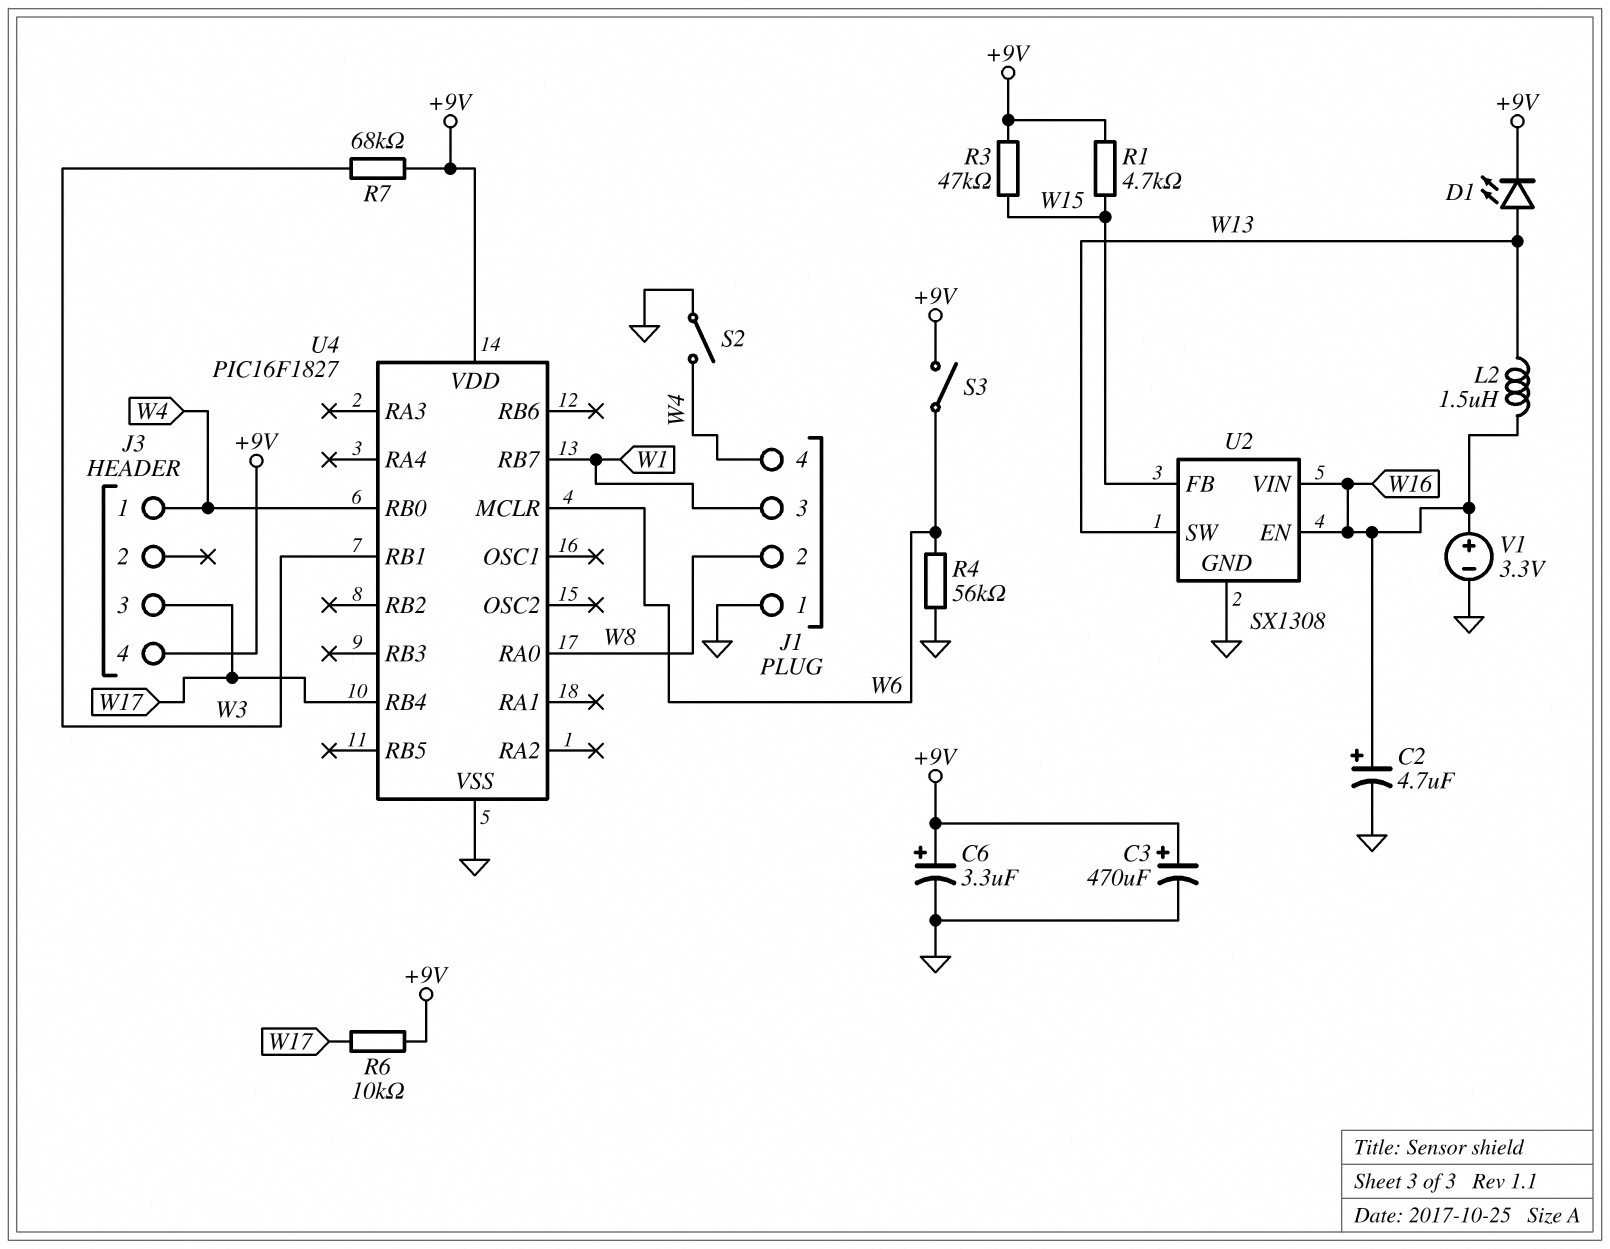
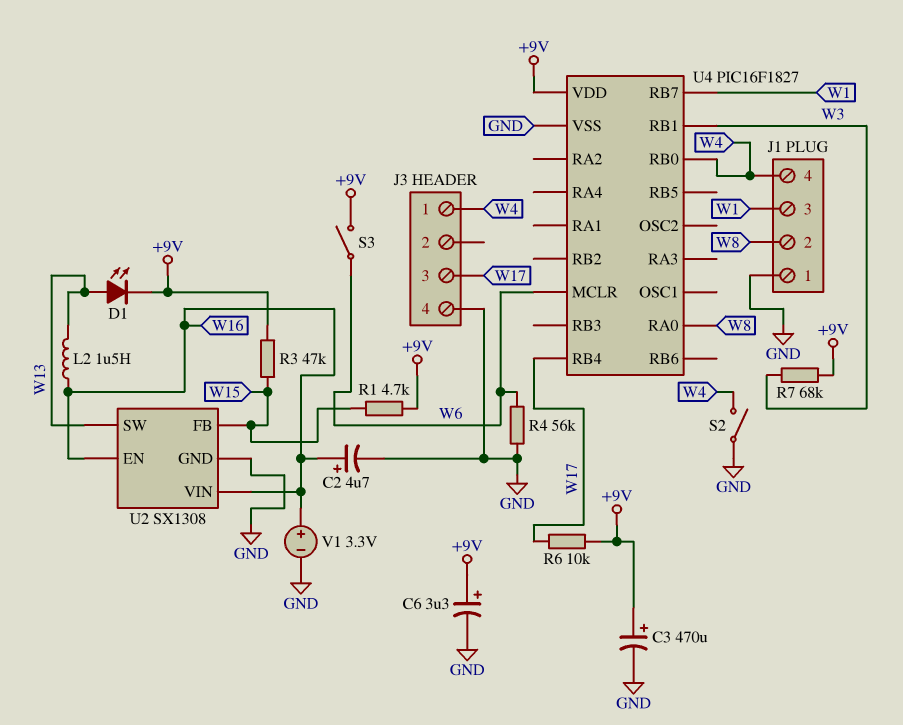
J3 pin 4: +9V -> GND

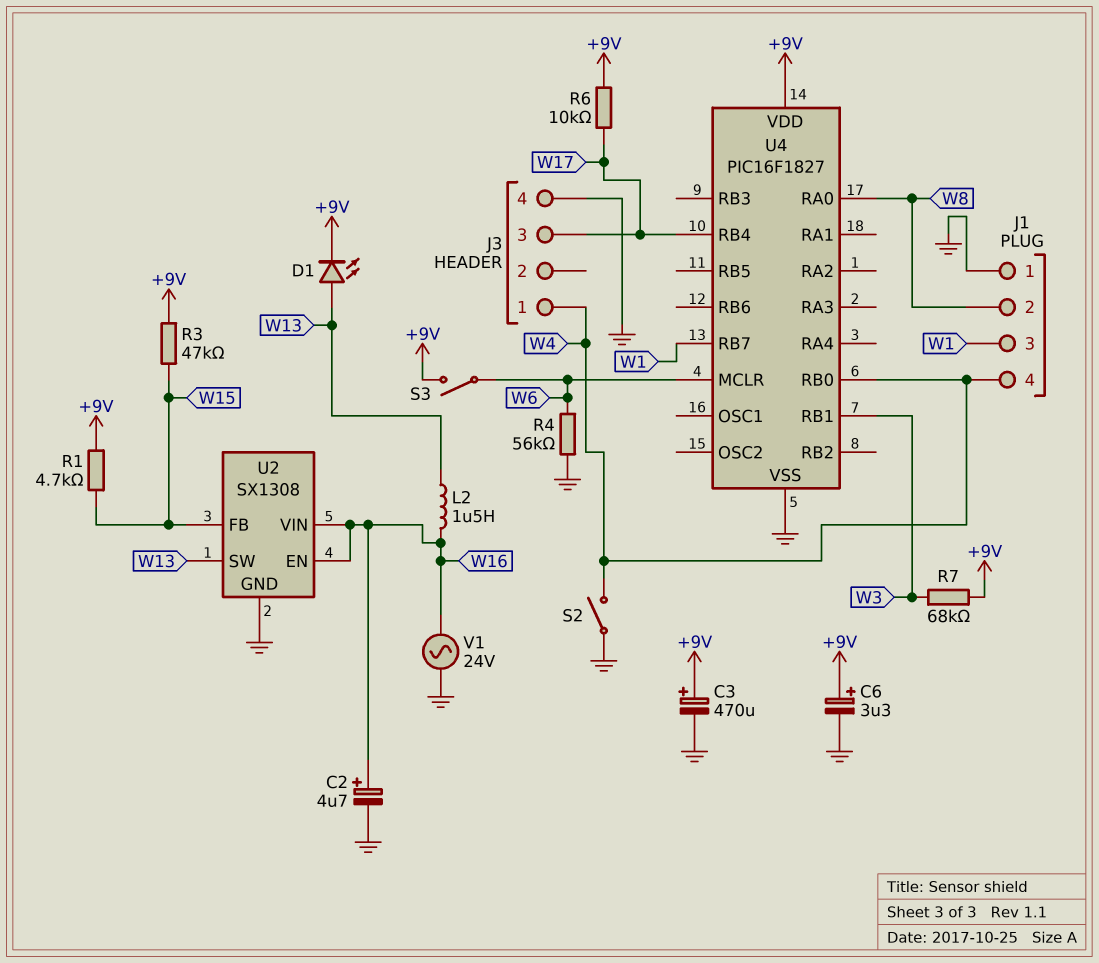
V1: 3.3V (plus W16, minus GND) -> AC 24V (GND, W16)

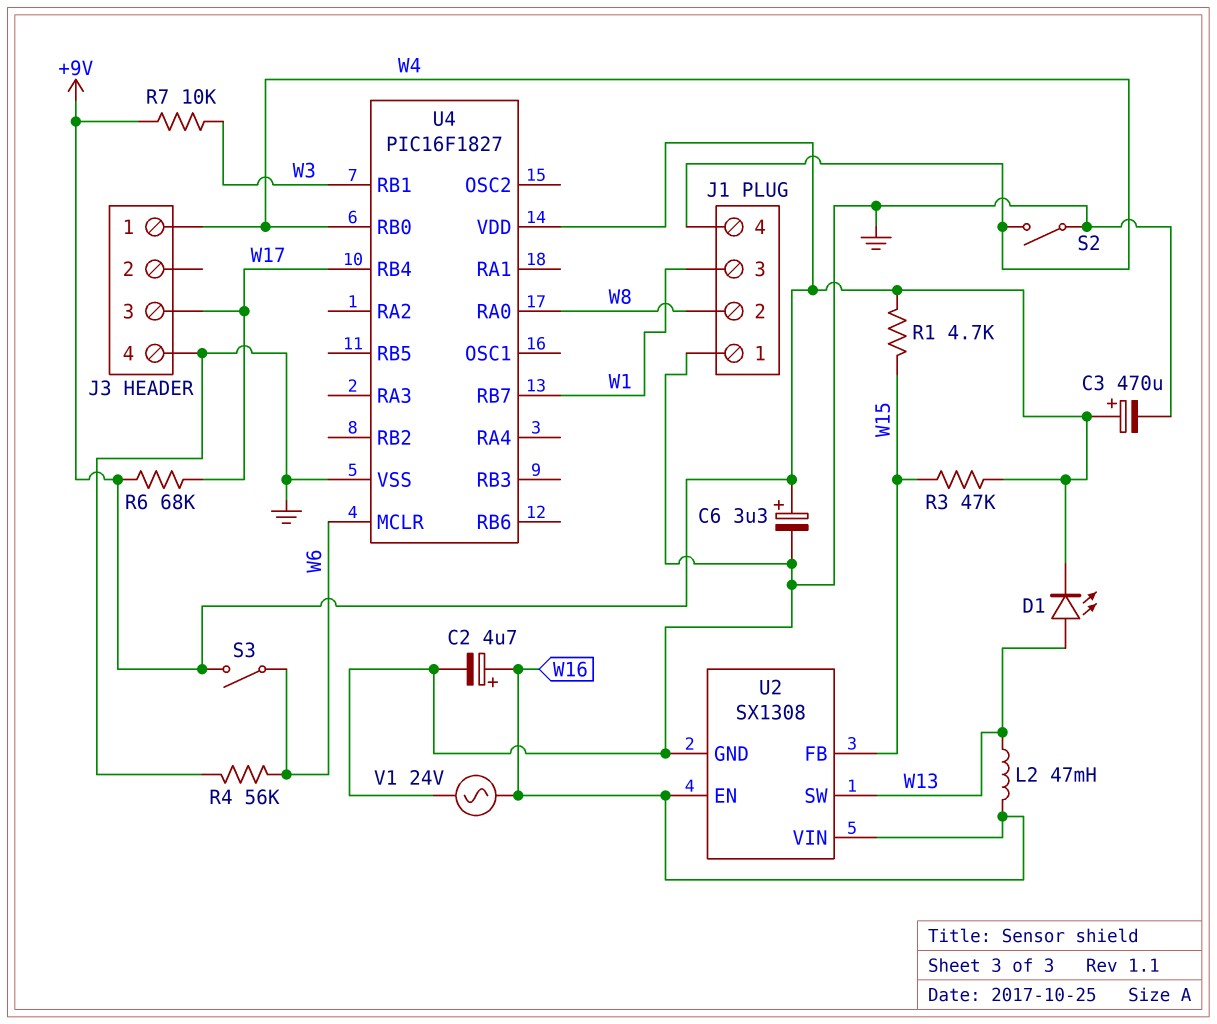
L2: 1.5uH (W13, W16) -> 47mH (W13, W16)
R6: 10k (+9V, W17) -> 68k (+9V, W17)
R7: 68k (+9V, W3) -> 10k (+9V, W3)

